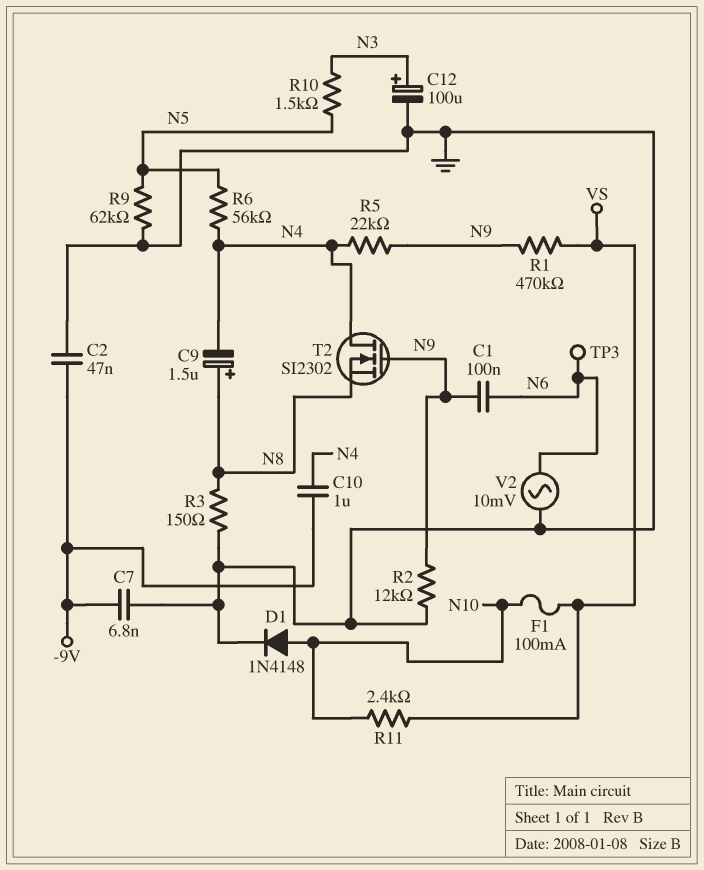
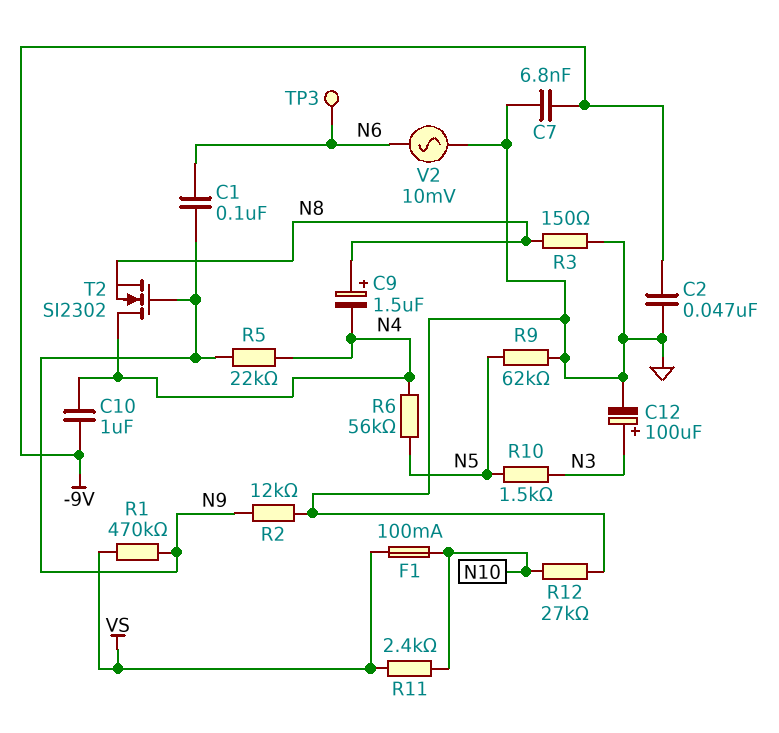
D1: diode 1N4148 (A N10, K GND) -> none
R12: none -> 27k (GND, N10)

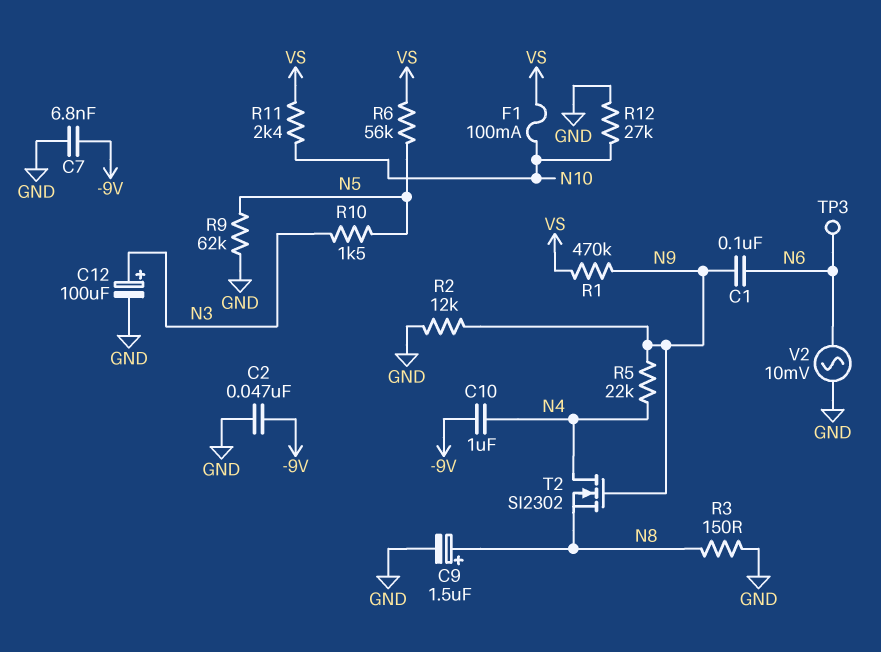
C9: 1.5uF (plus N8, minus N4) -> 1.5uF (plus N8, minus GND)
R6: 56k (N4, N5) -> 56k (N5, VS)

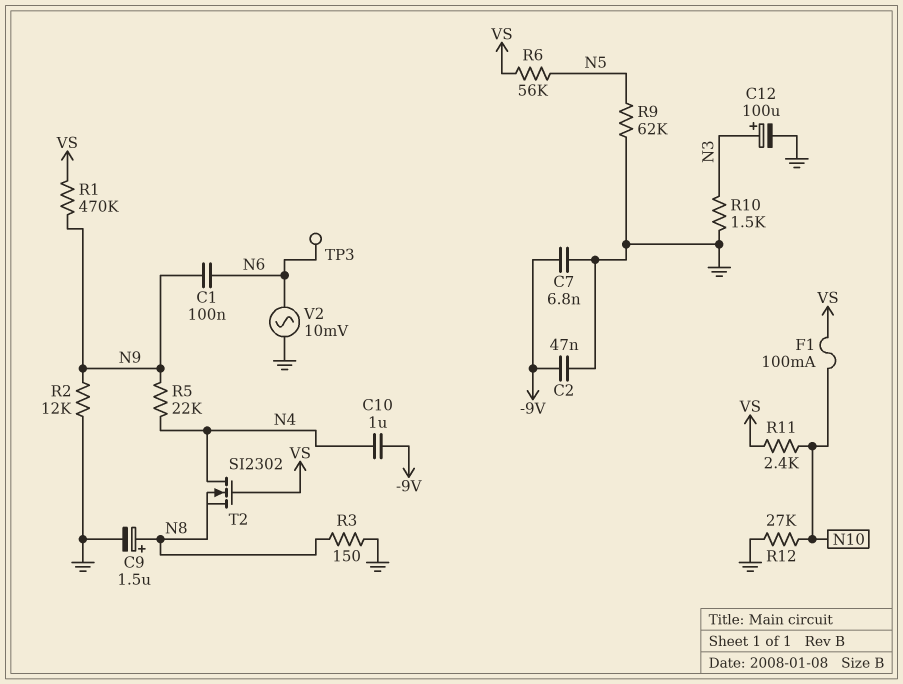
R10: 1.5k (N3, N5) -> 1.5k (GND, N3)
T2: NMOS SI2302 (G N9, D N4, S N8) -> NMOS SI2302 (G VS, D N4, S N8)

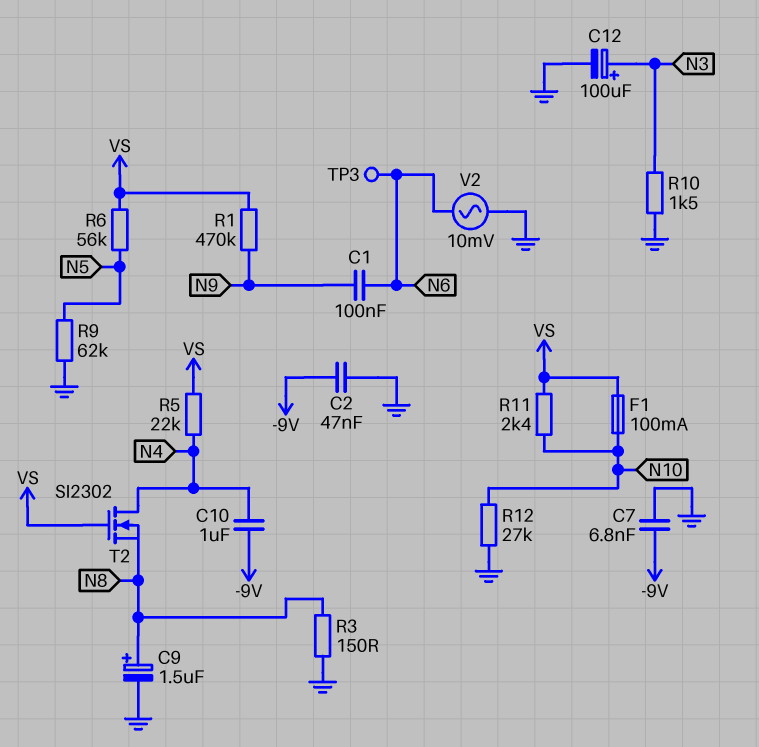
R2: 12k (GND, N9) -> none
R5: 22k (N4, N9) -> 22k (N4, VS)

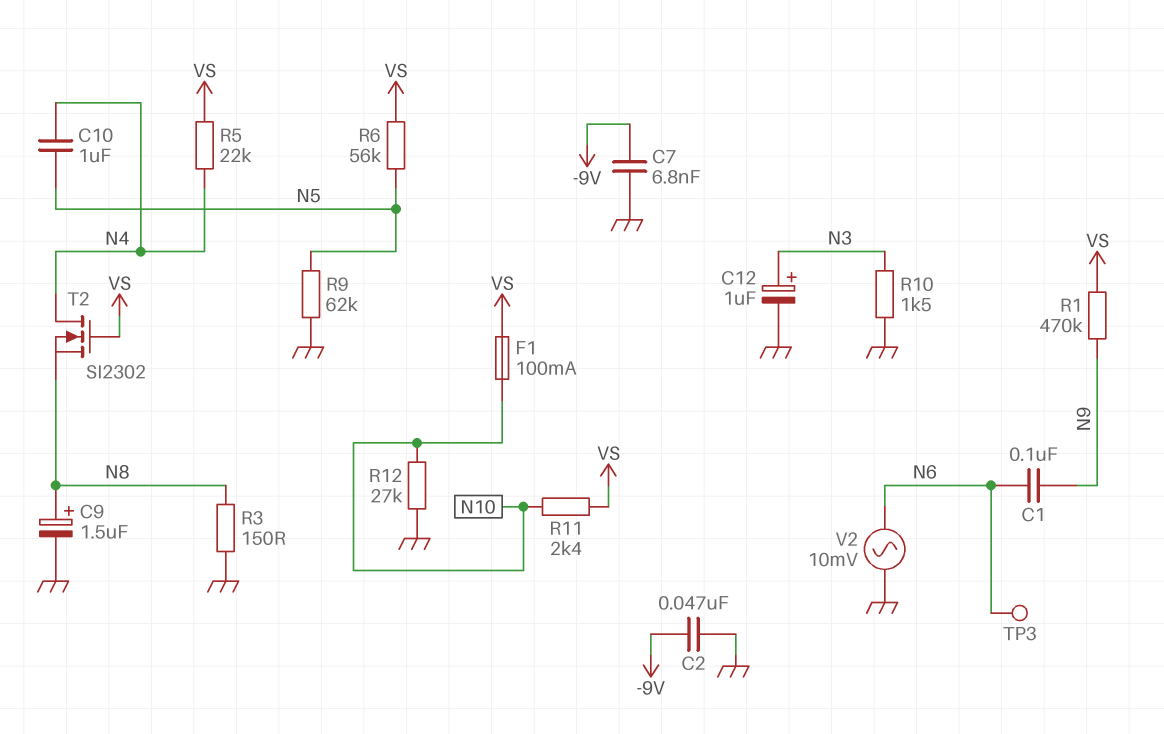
C10: 1uF (-9V, N4) -> 1uF (N4, N5)
C12: 100uF (plus N3, minus GND) -> 1uF (plus N3, minus GND)

